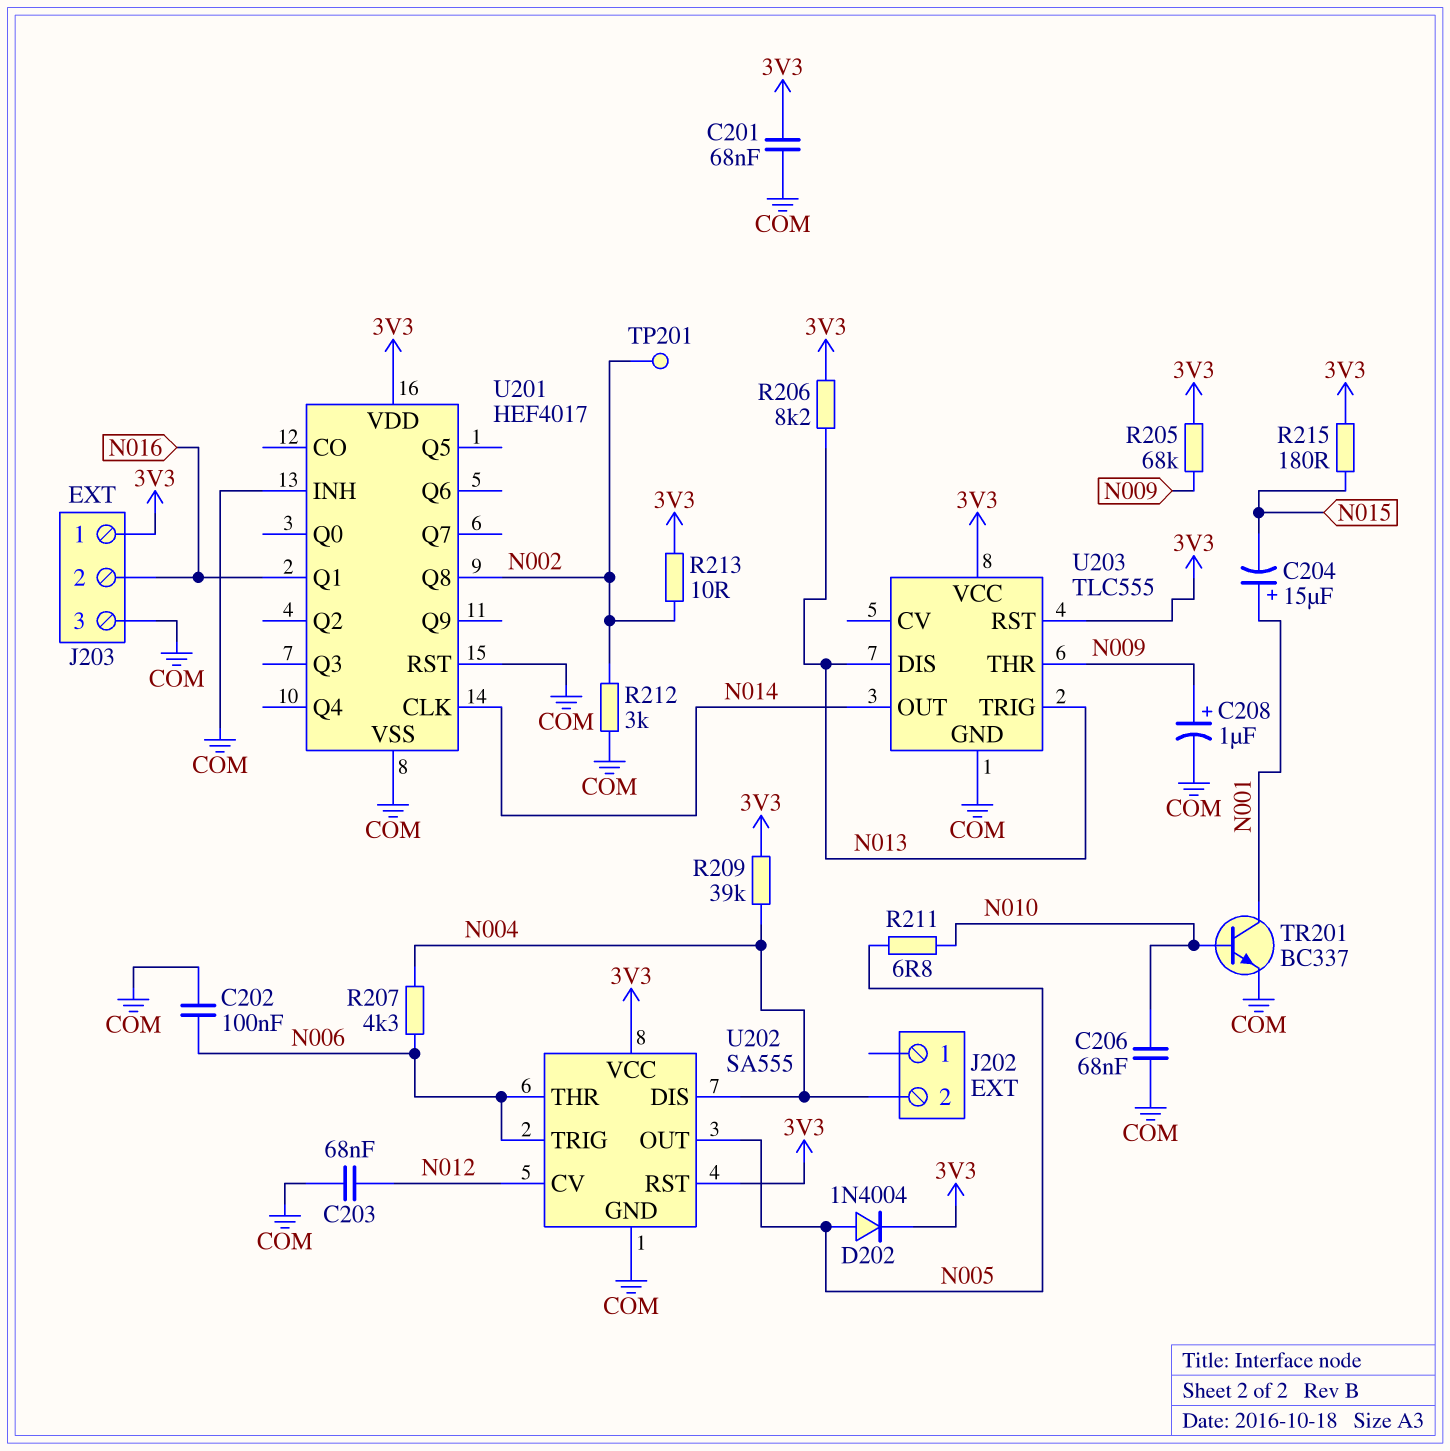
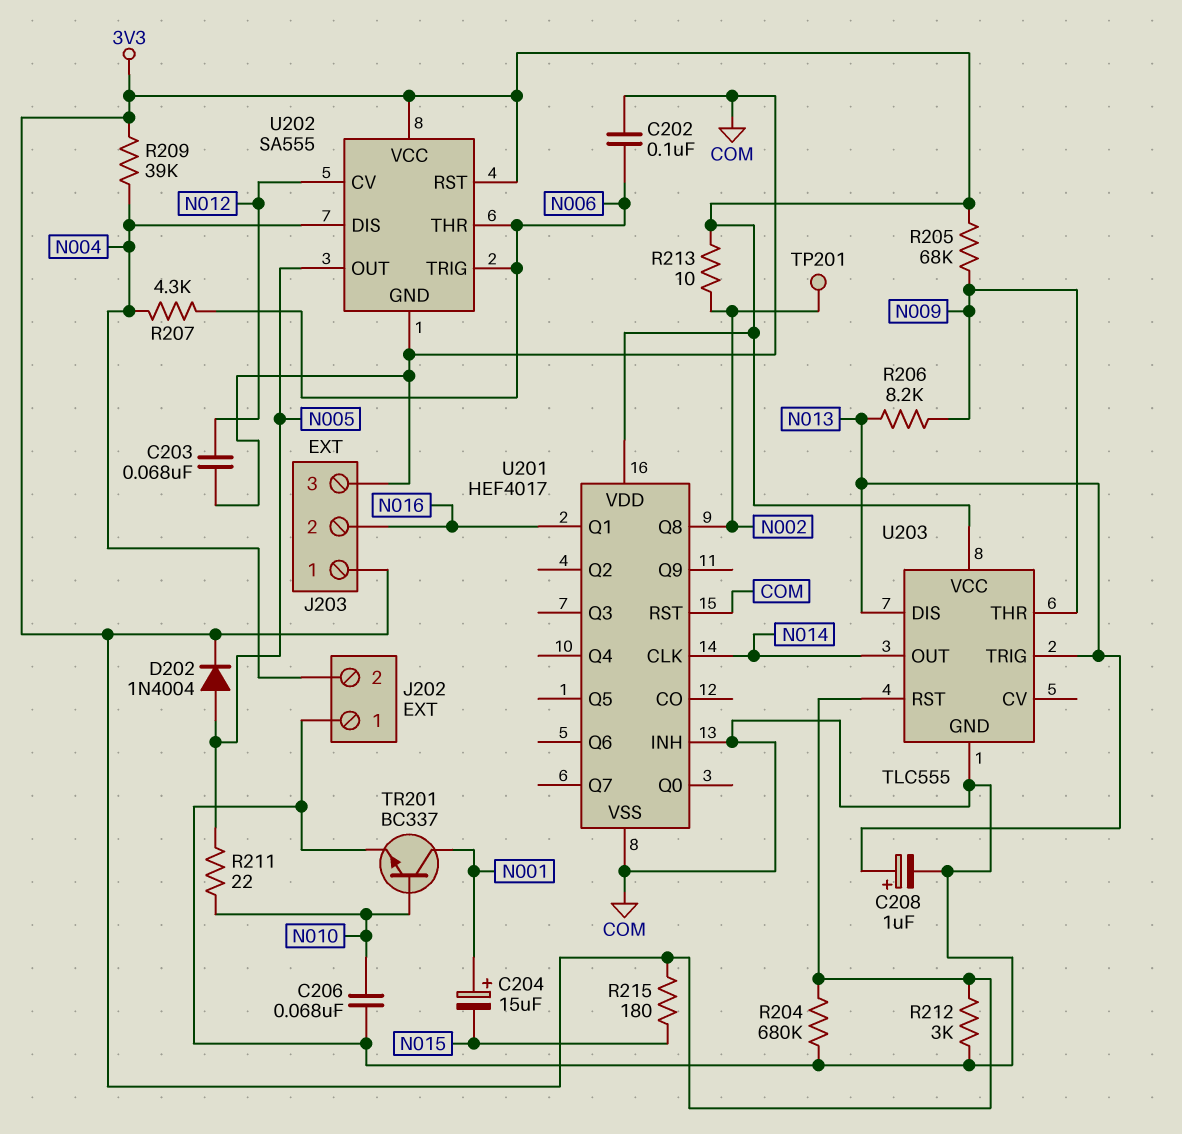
C201: 68nF (3V3, COM) -> none
C208: 1uF (plus N009, minus COM) -> 1uF (plus N013, minus COM)
J202 pin 1: none -> COM
R204: none -> 680k (3V3, COM)
R206: 8.2k (3V3, N013) -> 8.2k (N009, N013)
R211: 6.8 (N005, N010) -> 22 (N005, N010)
R212: 3k (COM, N002) -> 3k (3V3, COM)

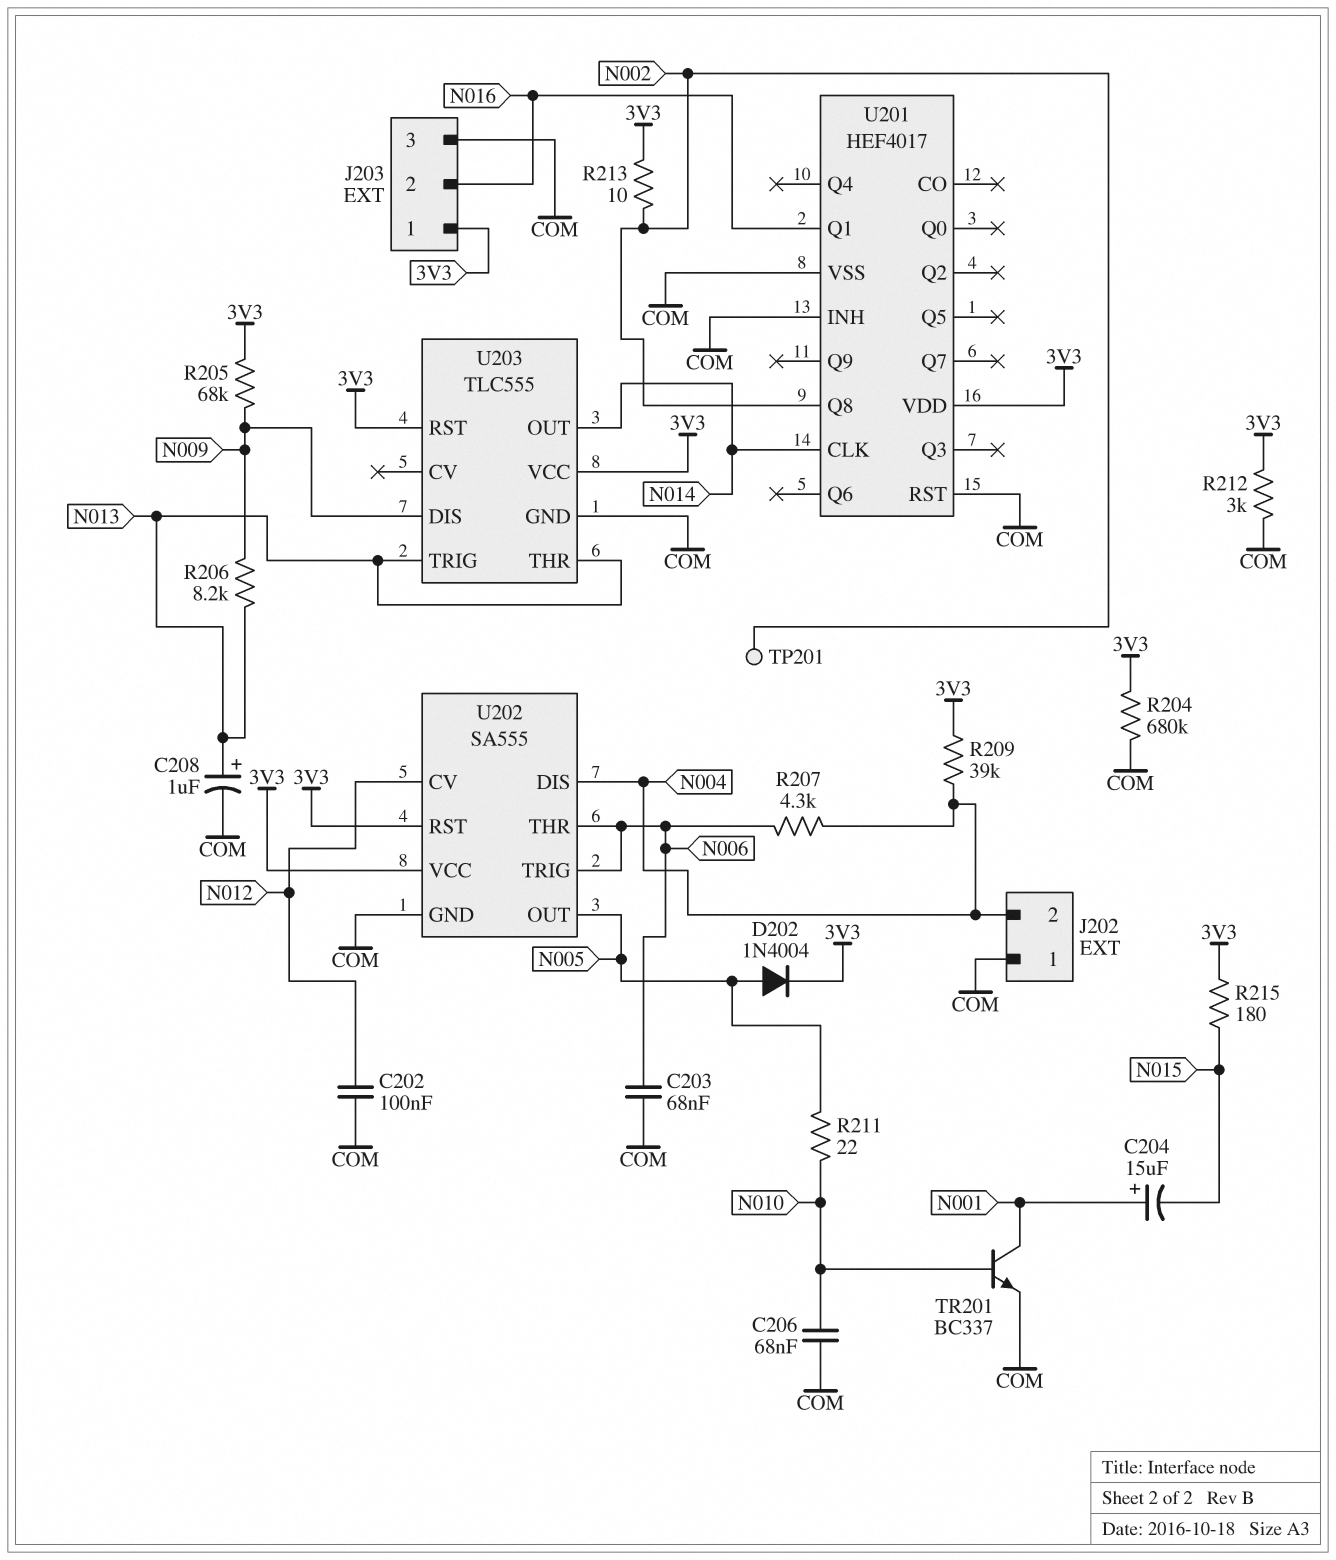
C202: 100nF (COM, N006) -> 100nF (COM, N012)
C203: 68nF (COM, N012) -> 68nF (COM, N006)
U203 pin DIS: N013 -> N009
U203 pin THR: N009 -> N013

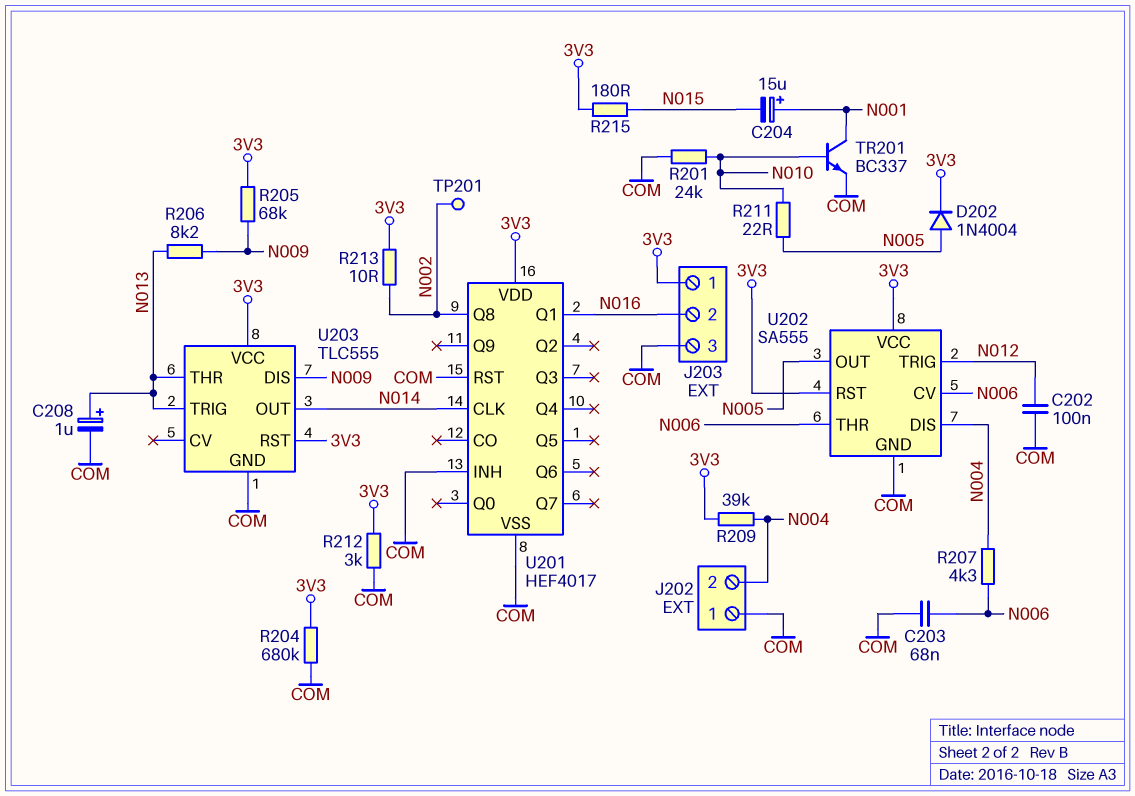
C206: 68nF (COM, N010) -> none
R201: none -> 24k (COM, N010)
U202 pin CV: N012 -> N006
U202 pin TRIG: N006 -> N012

